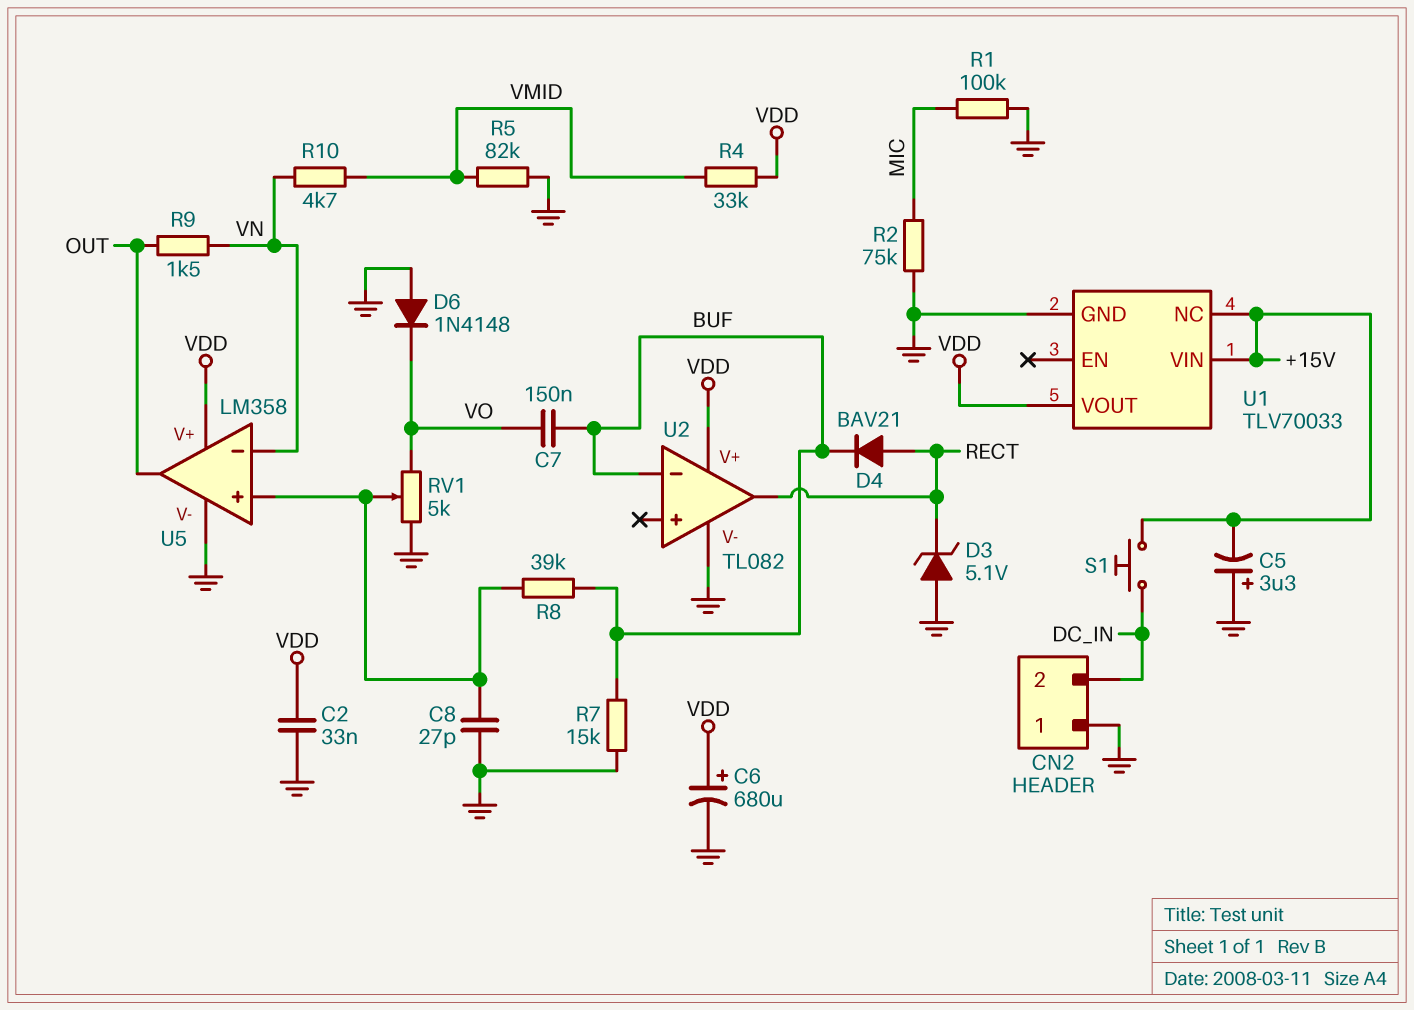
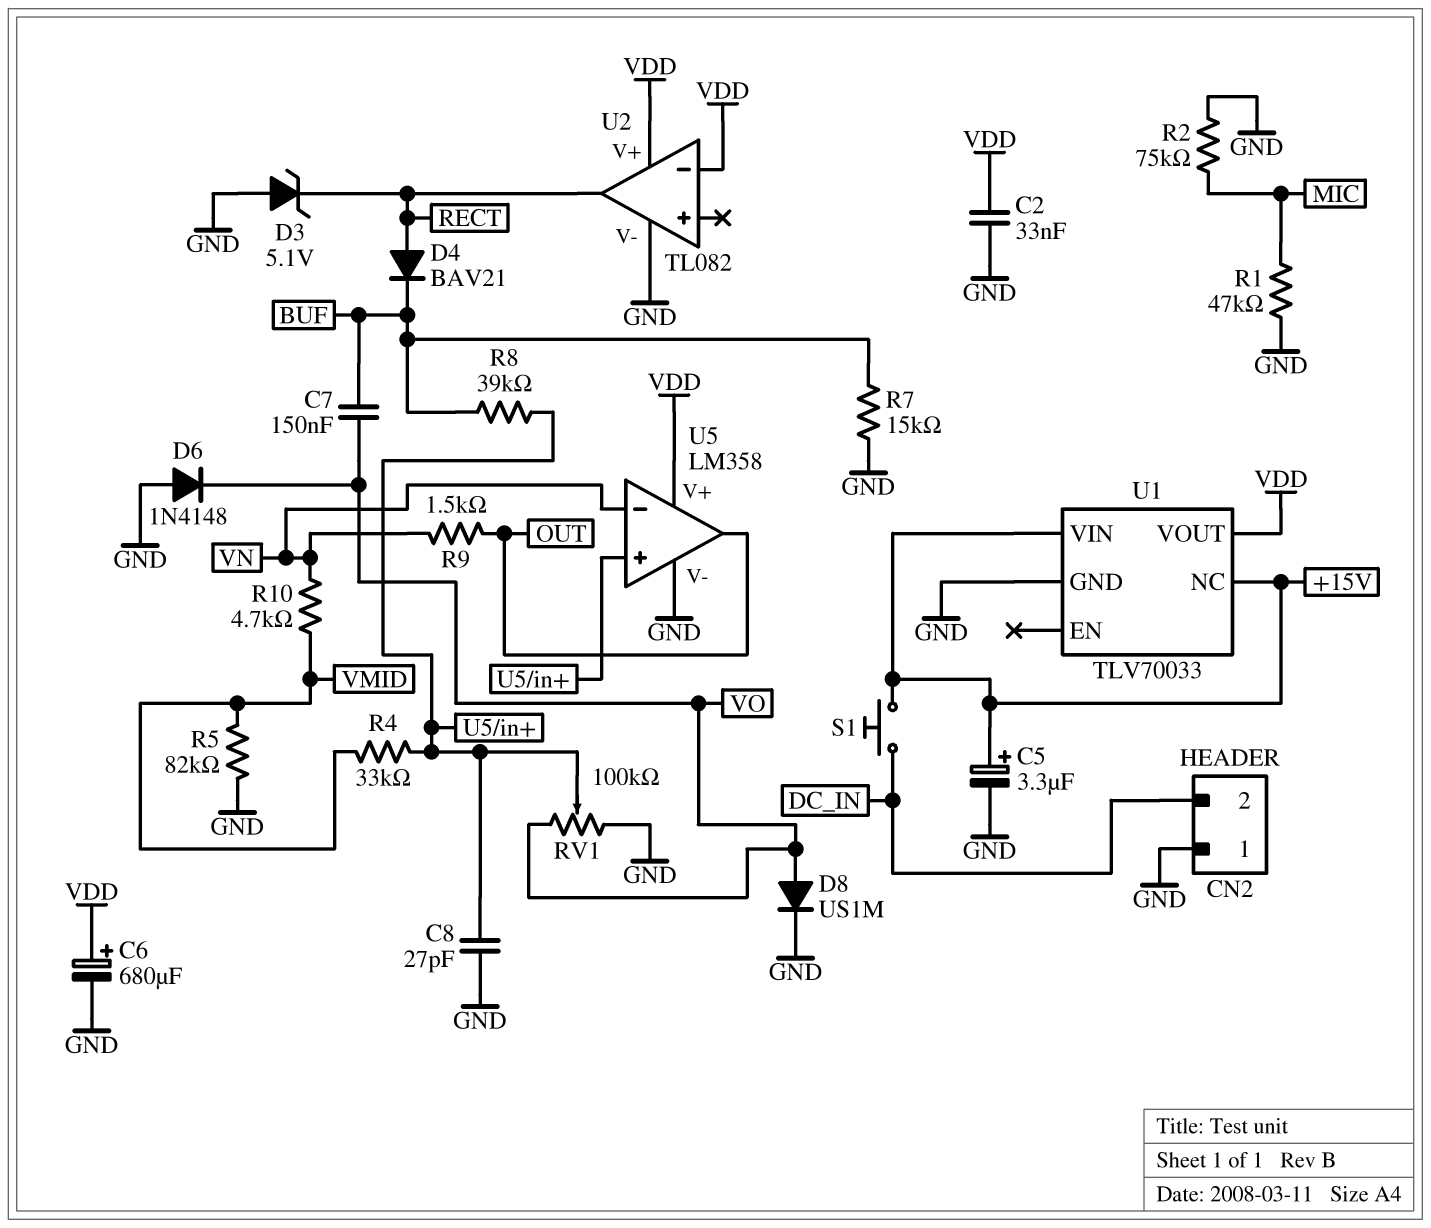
C5: 3.3uF (plus GND, minus +15V) -> 3.3uF (plus +15V, minus GND)
D8: none -> diode US1M (A VO, K GND)
R1: 100k (GND, MIC) -> 47k (GND, MIC)
R4: 33k (VDD, VMID) -> 33k (U5/in+, VMID)
RV1: 5k (GND, VO, wiper U5/in+) -> 100k (GND, VO, wiper U5/in+)
U2 pin in-: BUF -> VDD

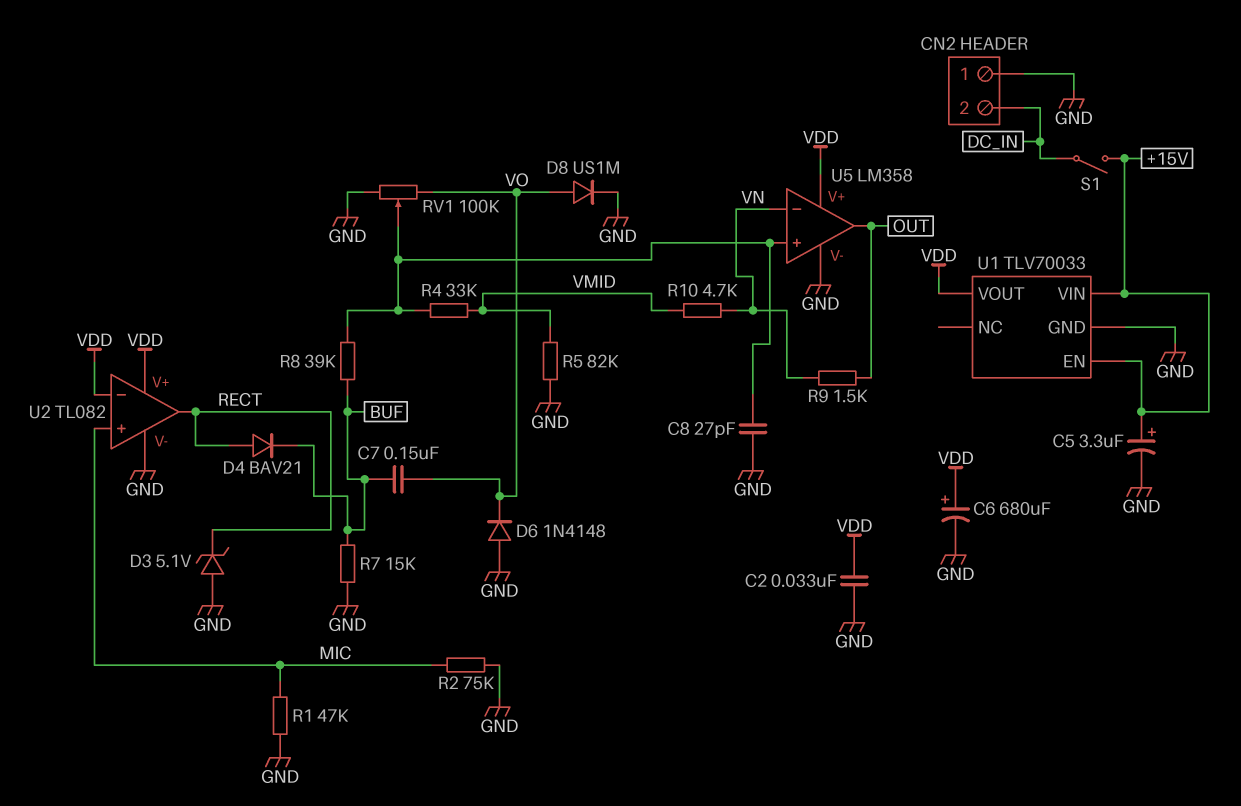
S1: button (+15V, DC_IN) -> switch (+15V, DC_IN)
U1 pin EN: none -> +15V
U1 pin NC: +15V -> none
U2 pin in+: none -> MIC

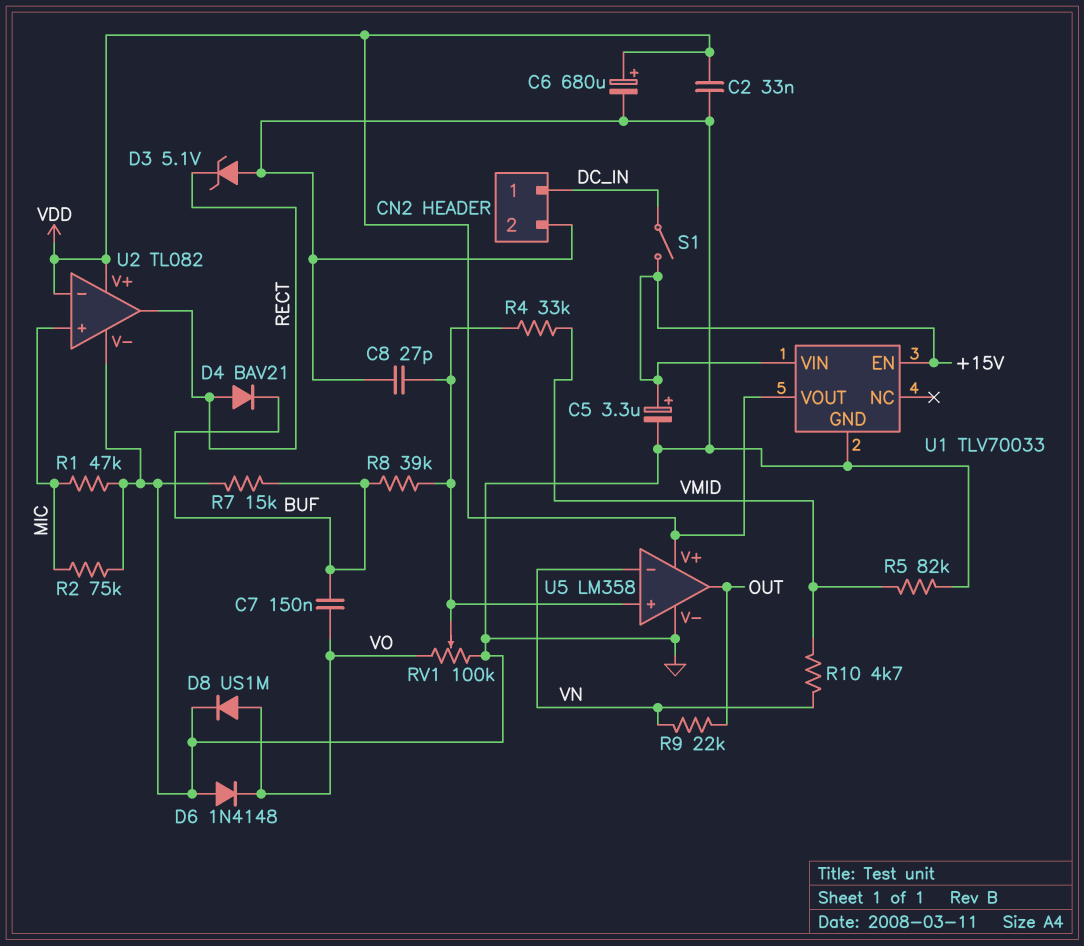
CN2 pin 1: GND -> DC_IN
CN2 pin 2: DC_IN -> GND
R9: 1.5k (OUT, VN) -> 22k (OUT, VN)

